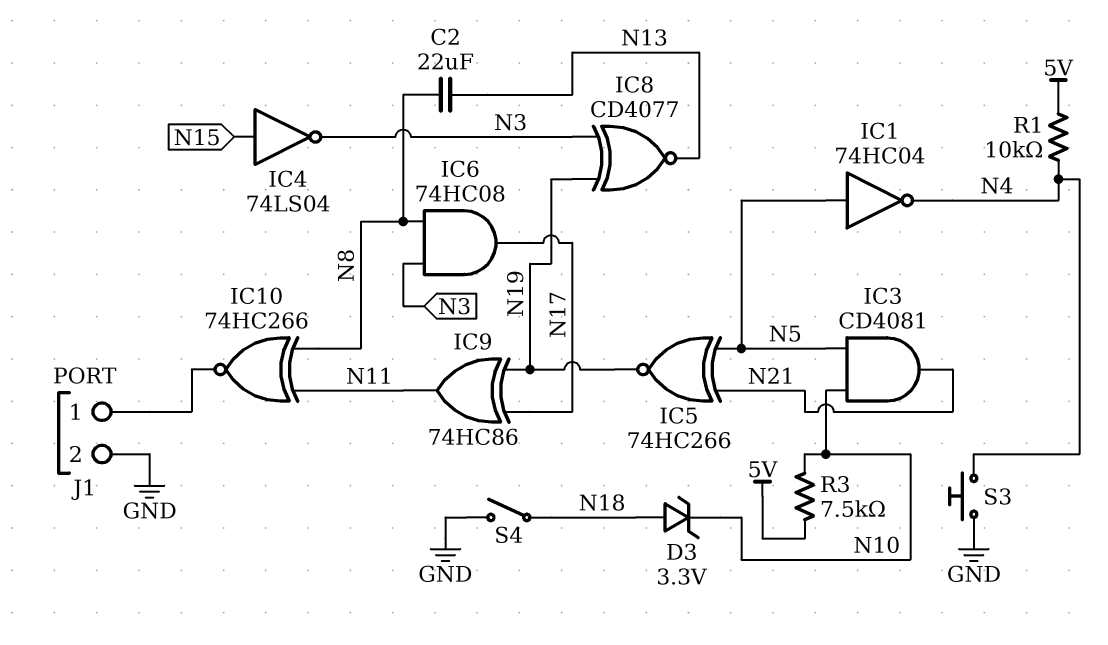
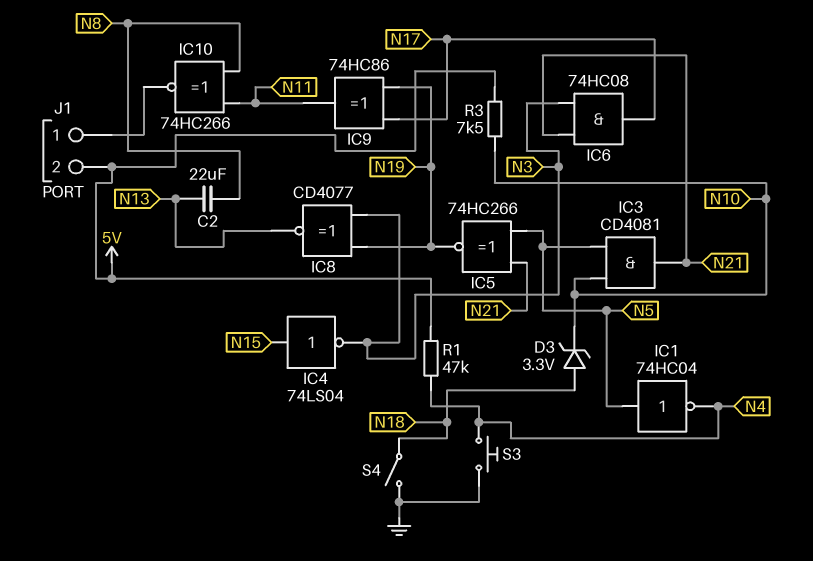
IC6: AND 74HC08 (in N3, in N8, out N17) -> AND 74HC08 (in N3, in N21, out N17)
J1 pin 2: GND -> 5V
R1: 10k (5V, N4) -> 47k (5V, N4)

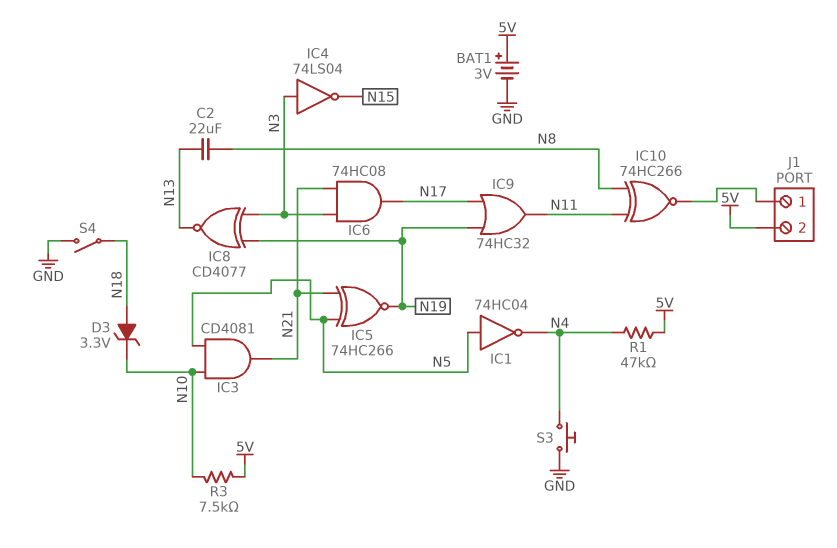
BAT1: none -> 3V (plus 5V, minus GND)
IC4: NOT 74LS04 (in N15, out N3) -> NOT 74LS04 (in N3, out N15)
IC9: XOR 74HC86 (in N17, in N19, out N11) -> OR 74HC32 (in N17, in N19, out N11)

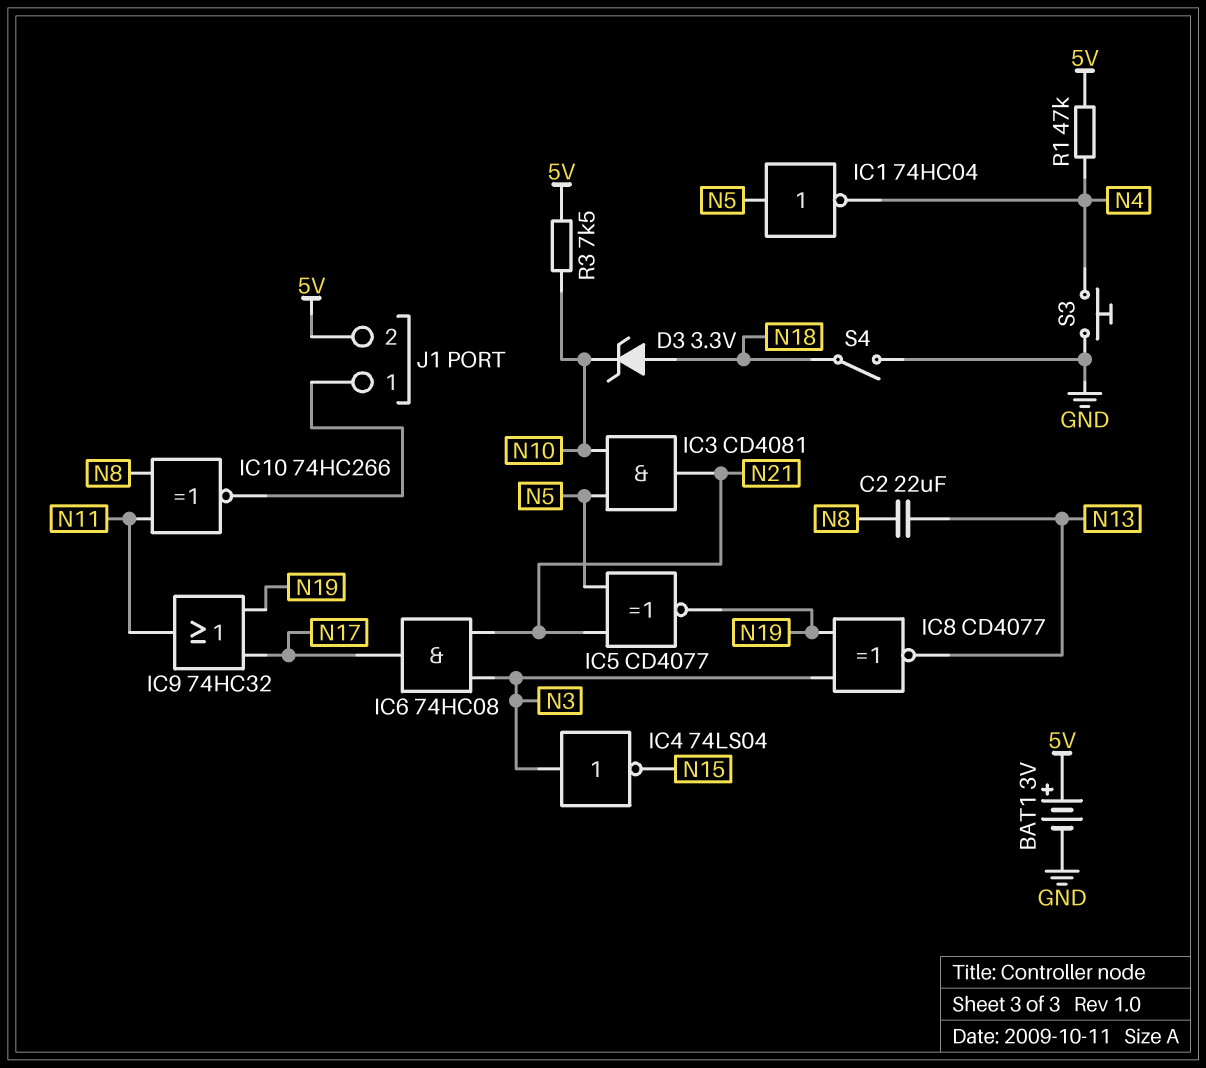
IC5: XNOR 74HC266 (in N5, in N21, out N19) -> XNOR CD4077 (in N5, in N21, out N19)

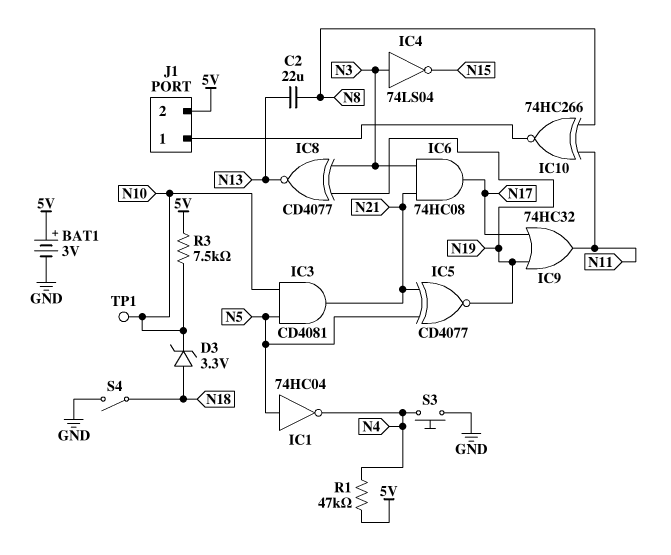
TP1: none -> test point (N10)

